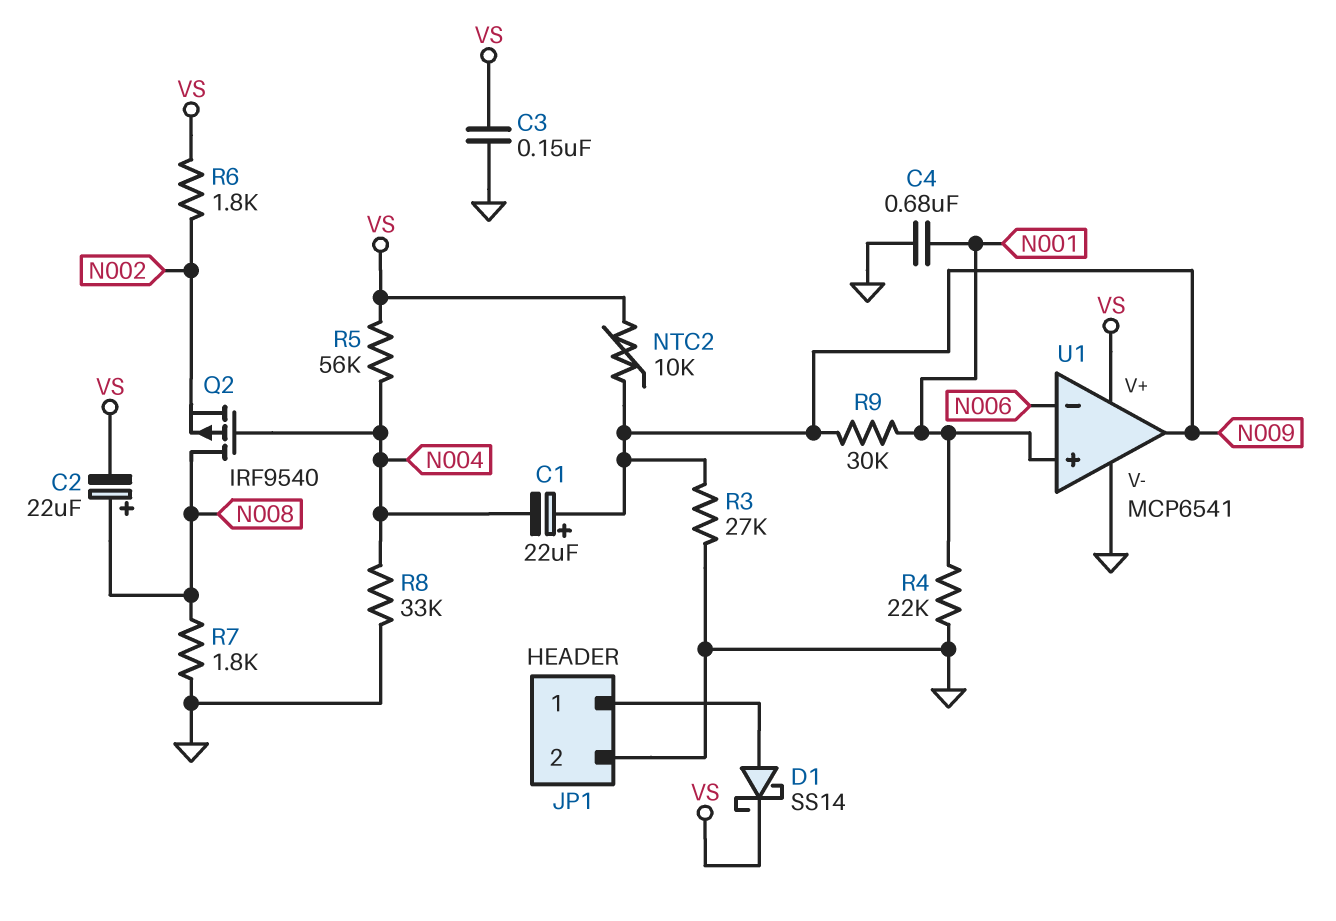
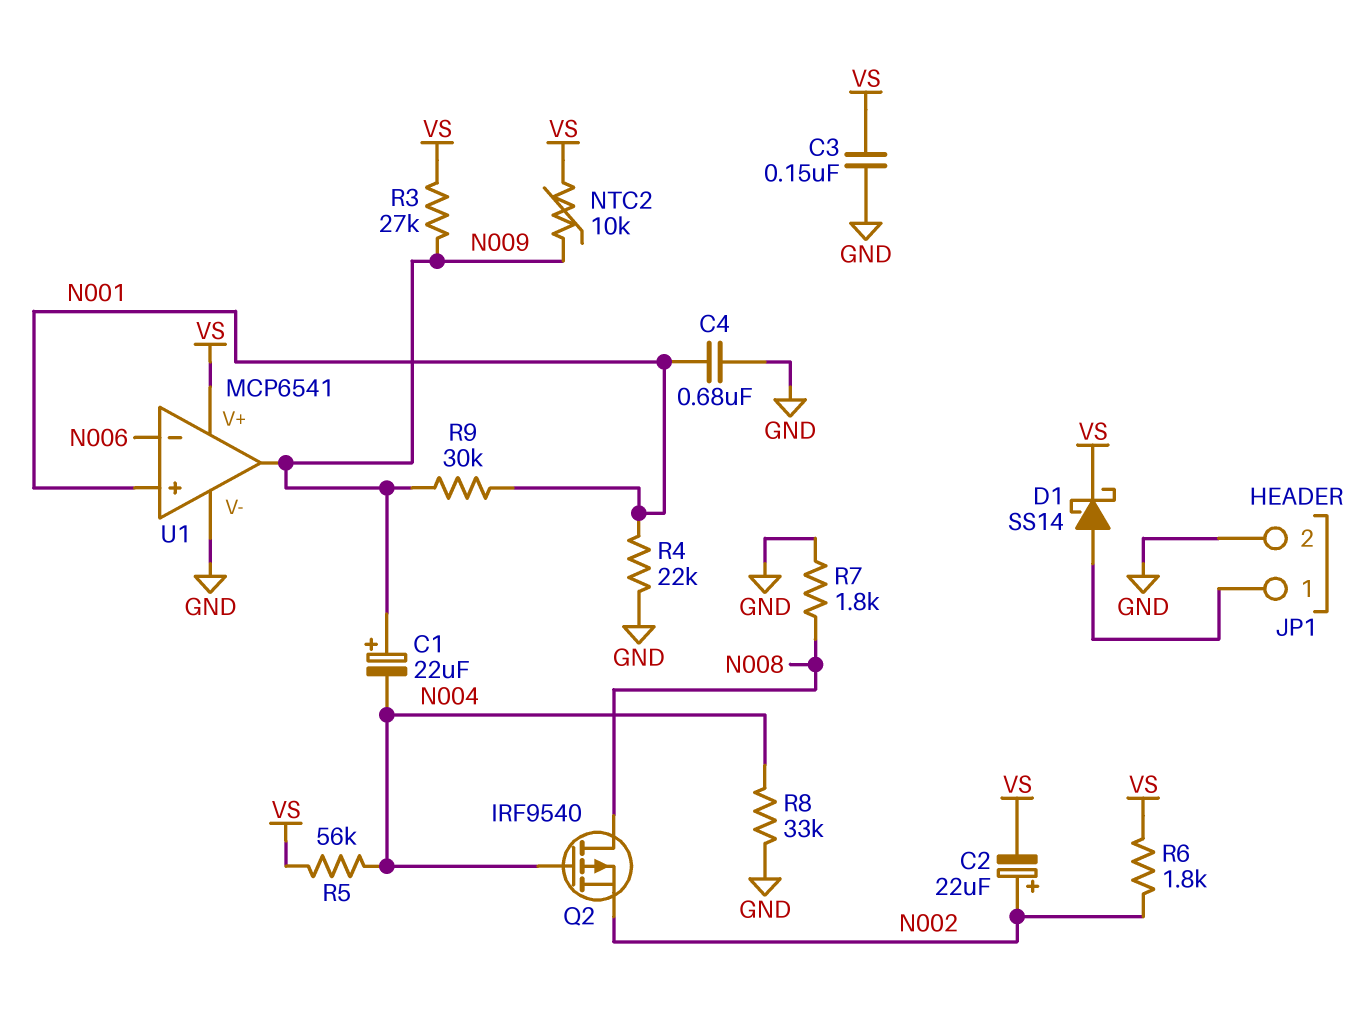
C2: 22uF (plus N008, minus VS) -> 22uF (plus N002, minus VS)
R3: 27k (GND, N009) -> 27k (N009, VS)

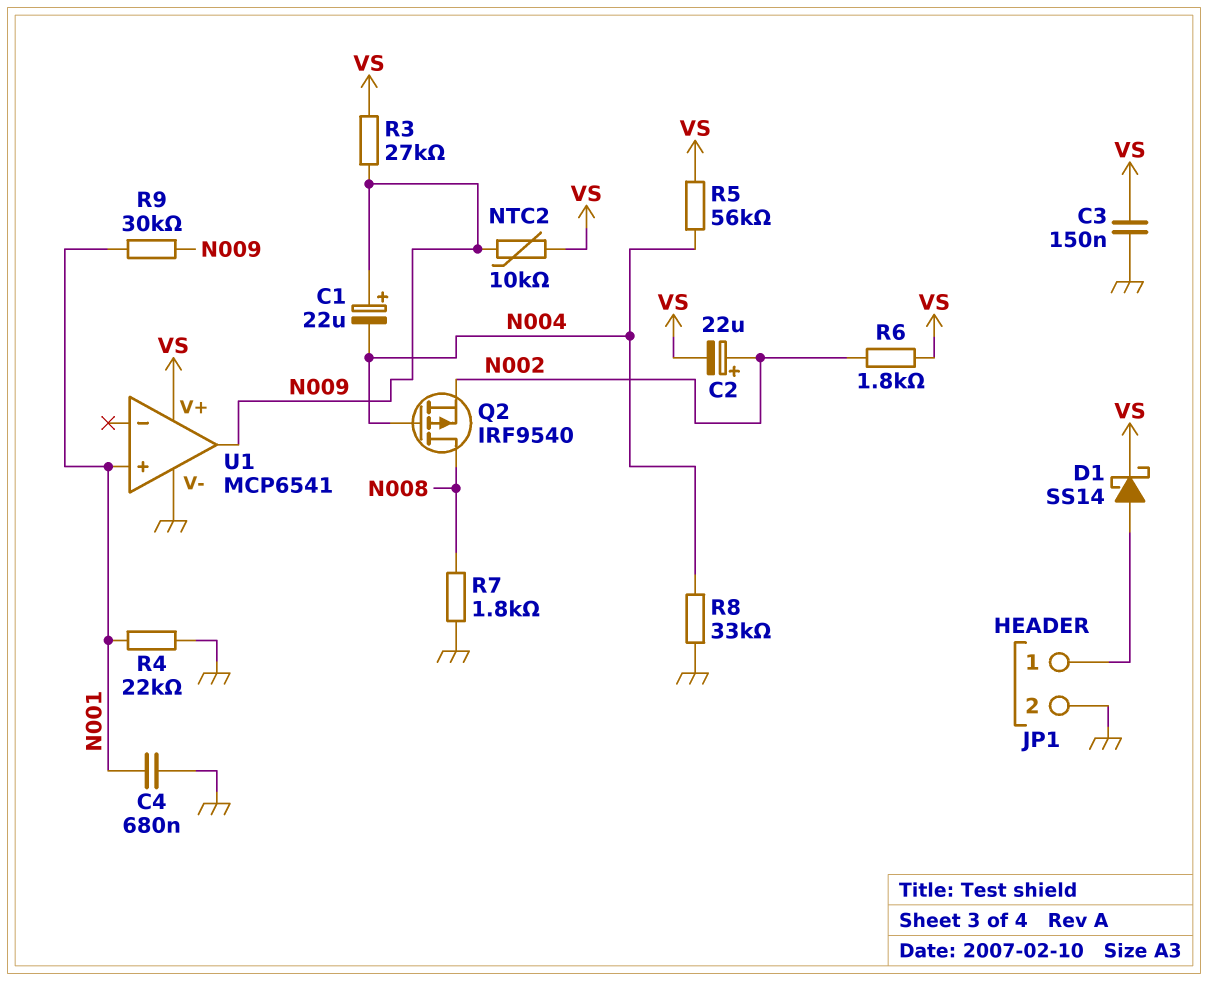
U1 pin in-: N006 -> none

